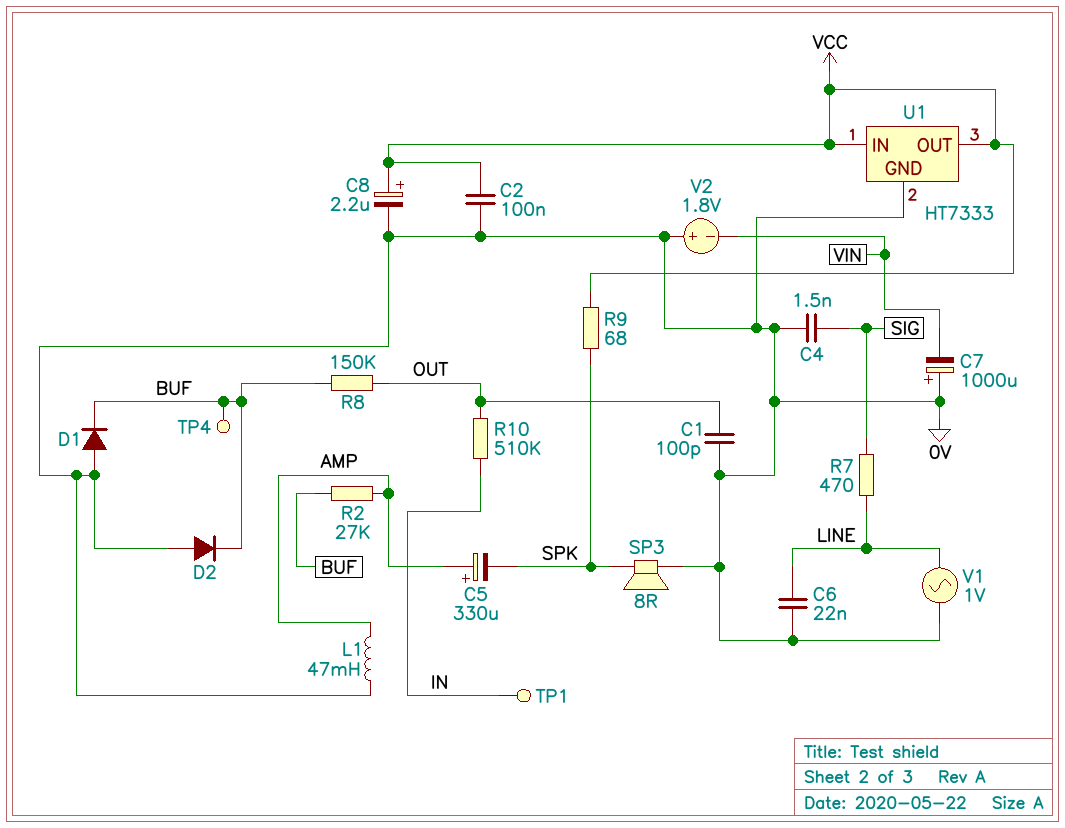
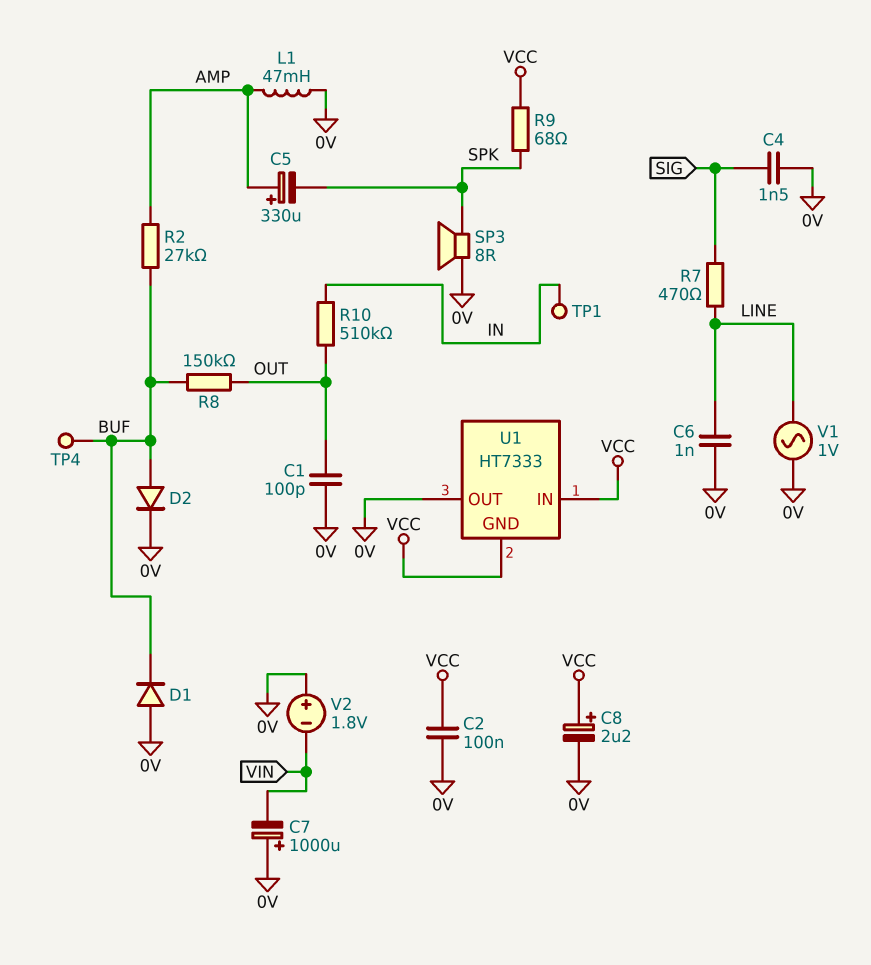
C6: 22nF (0V, LINE) -> 1nF (0V, LINE)
D2: diode (A 0V, K BUF) -> diode (A BUF, K 0V)
U1 pin GND: 0V -> VCC
U1 pin OUT: VCC -> 0V

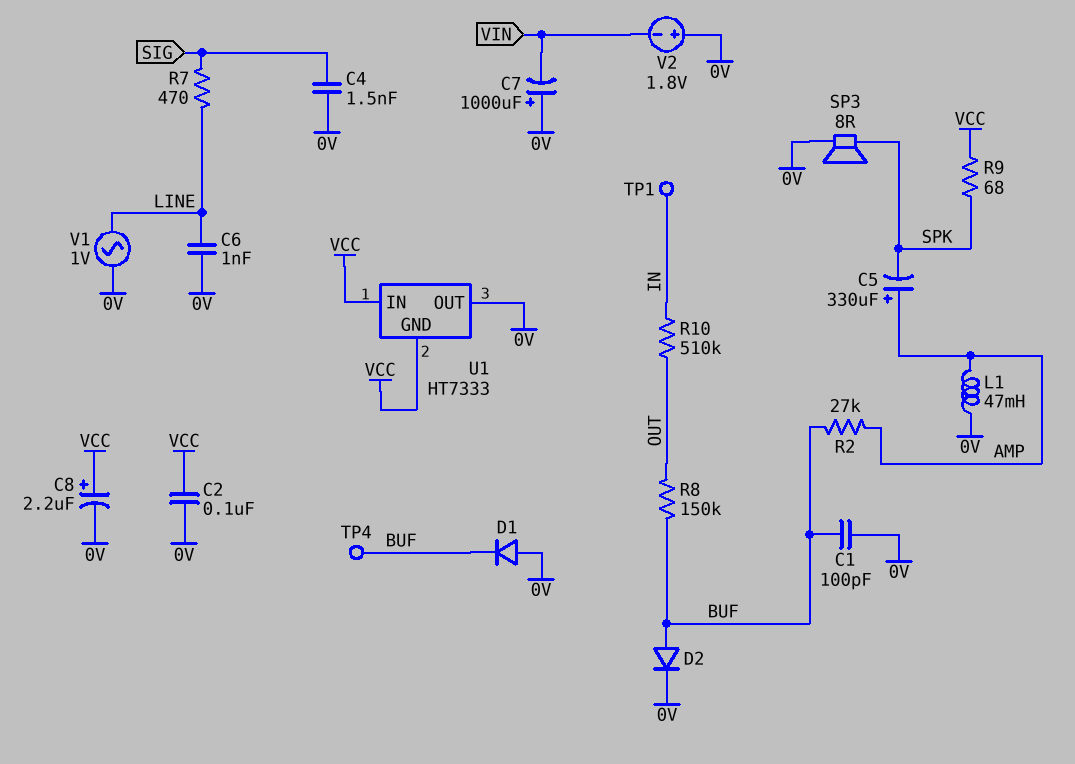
C1: 100pF (0V, OUT) -> 100pF (0V, BUF)

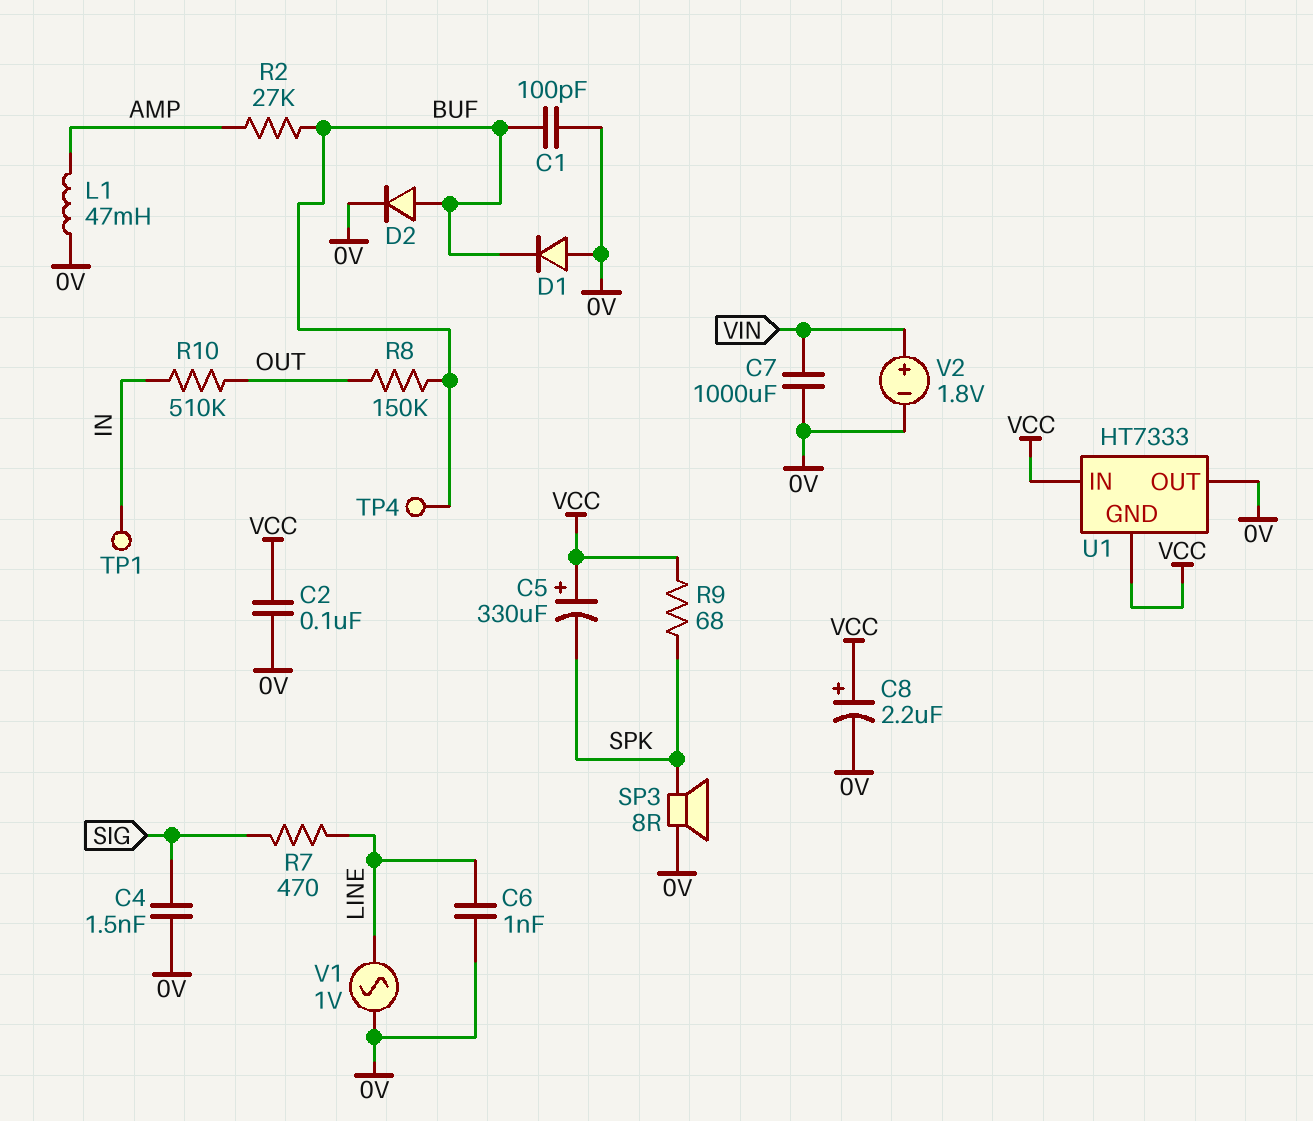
C5: 330uF (plus AMP, minus SPK) -> 330uF (plus VCC, minus SPK)
C7: 1000uF (plus 0V, minus VIN) -> 1000uF (0V, VIN)
V2: 1.8V (plus 0V, minus VIN) -> 1.8V (plus VIN, minus 0V)

